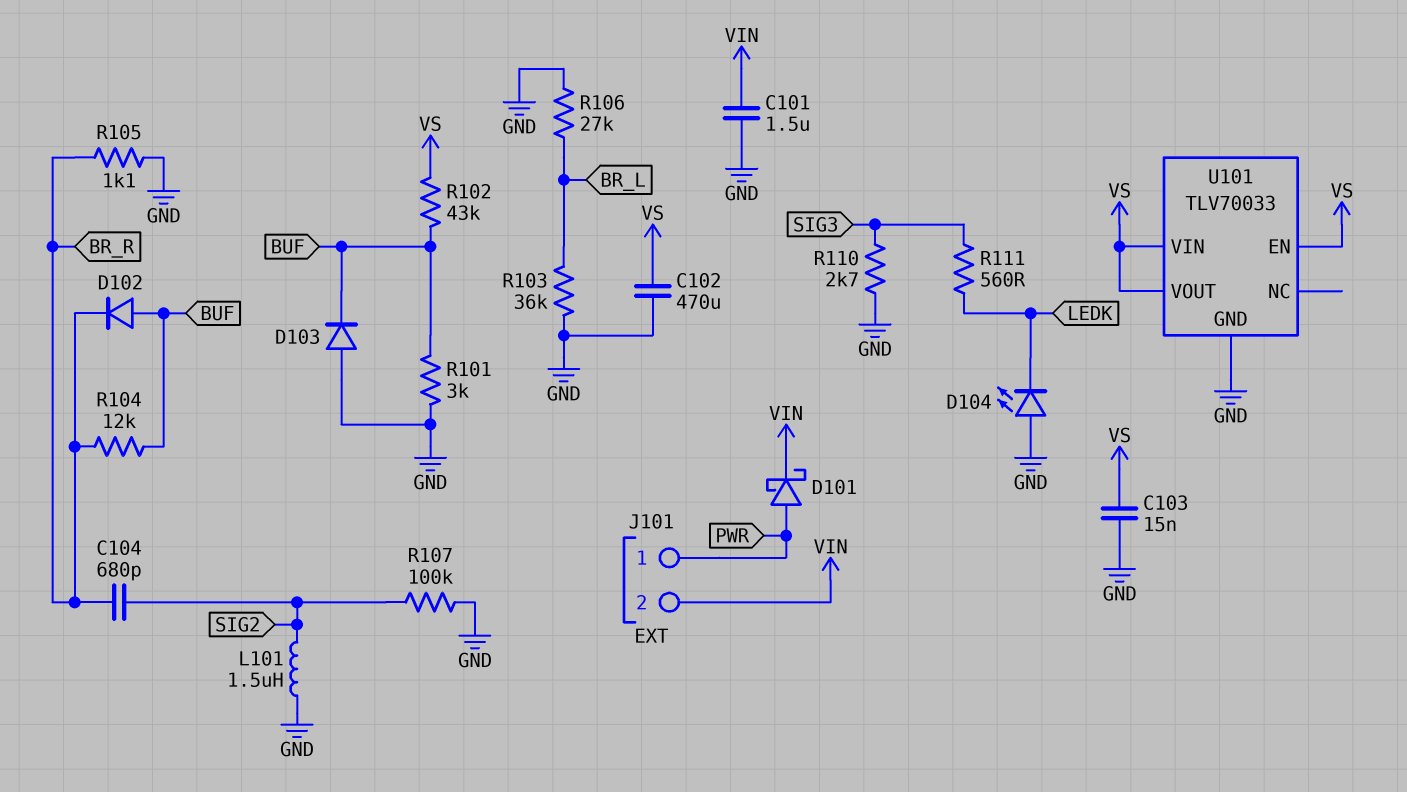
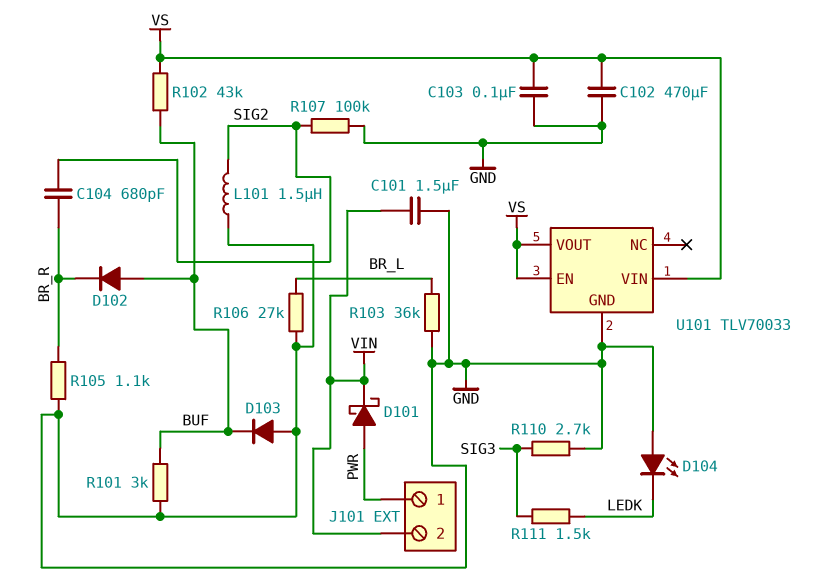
C103: 15nF (GND, VS) -> 100nF (GND, VS)
R104: 12k (BR_R, BUF) -> none
R111: 560 (LEDK, SIG3) -> 1.5k (LEDK, SIG3)

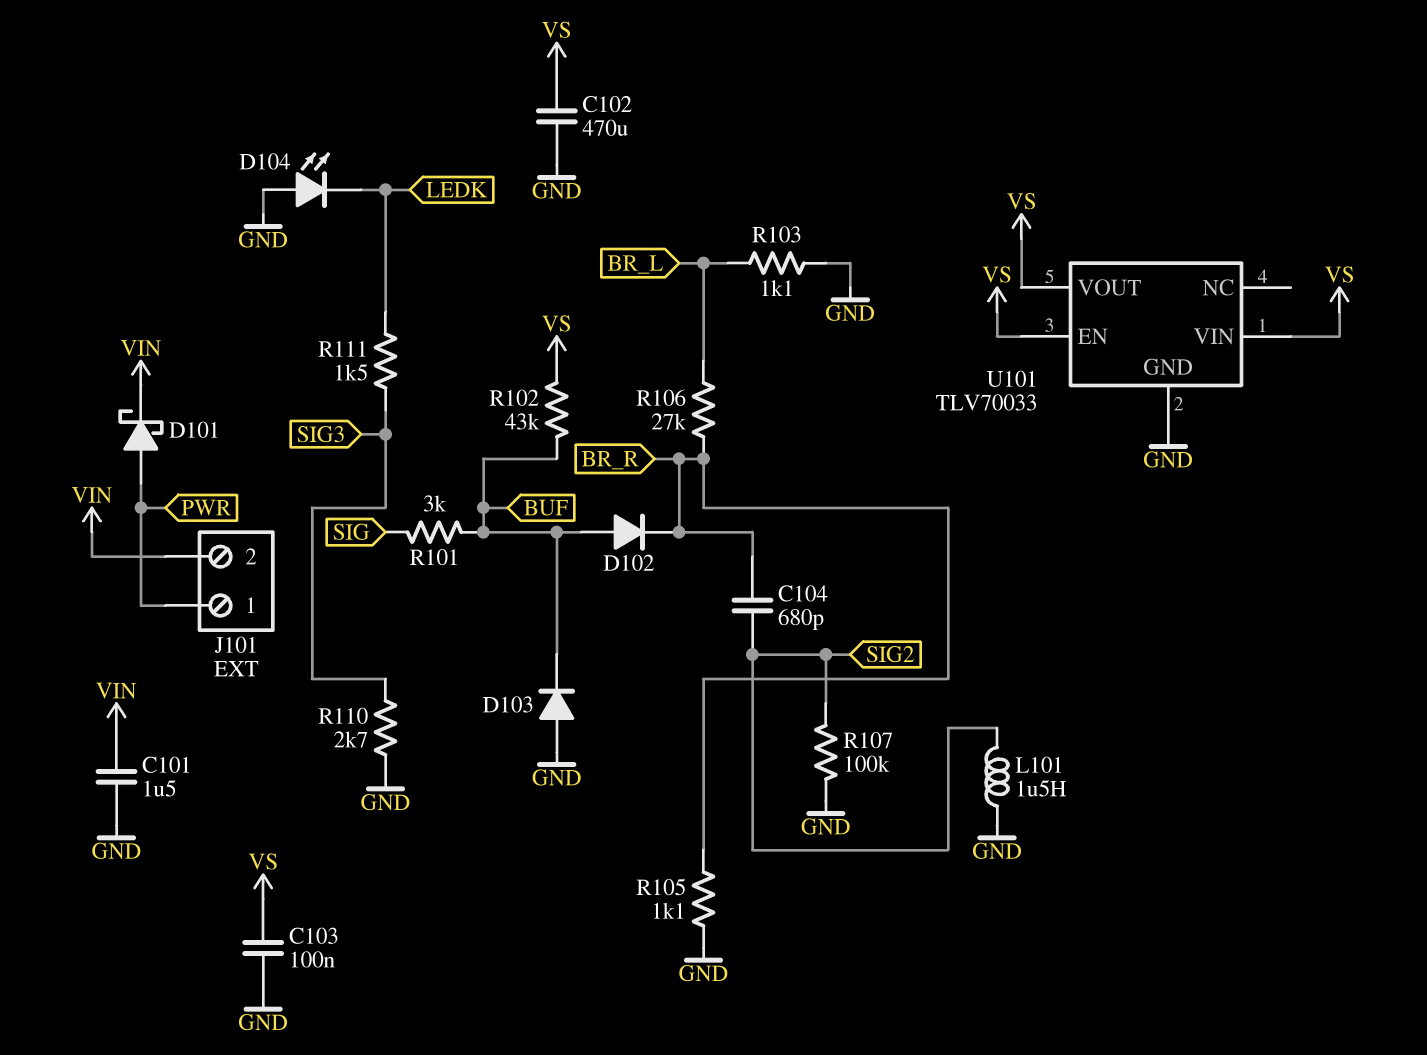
R101: 3k (BUF, GND) -> 3k (BUF, SIG)
R103: 36k (BR_L, GND) -> 1.1k (BR_L, GND)
R106: 27k (BR_L, GND) -> 27k (BR_L, BR_R)

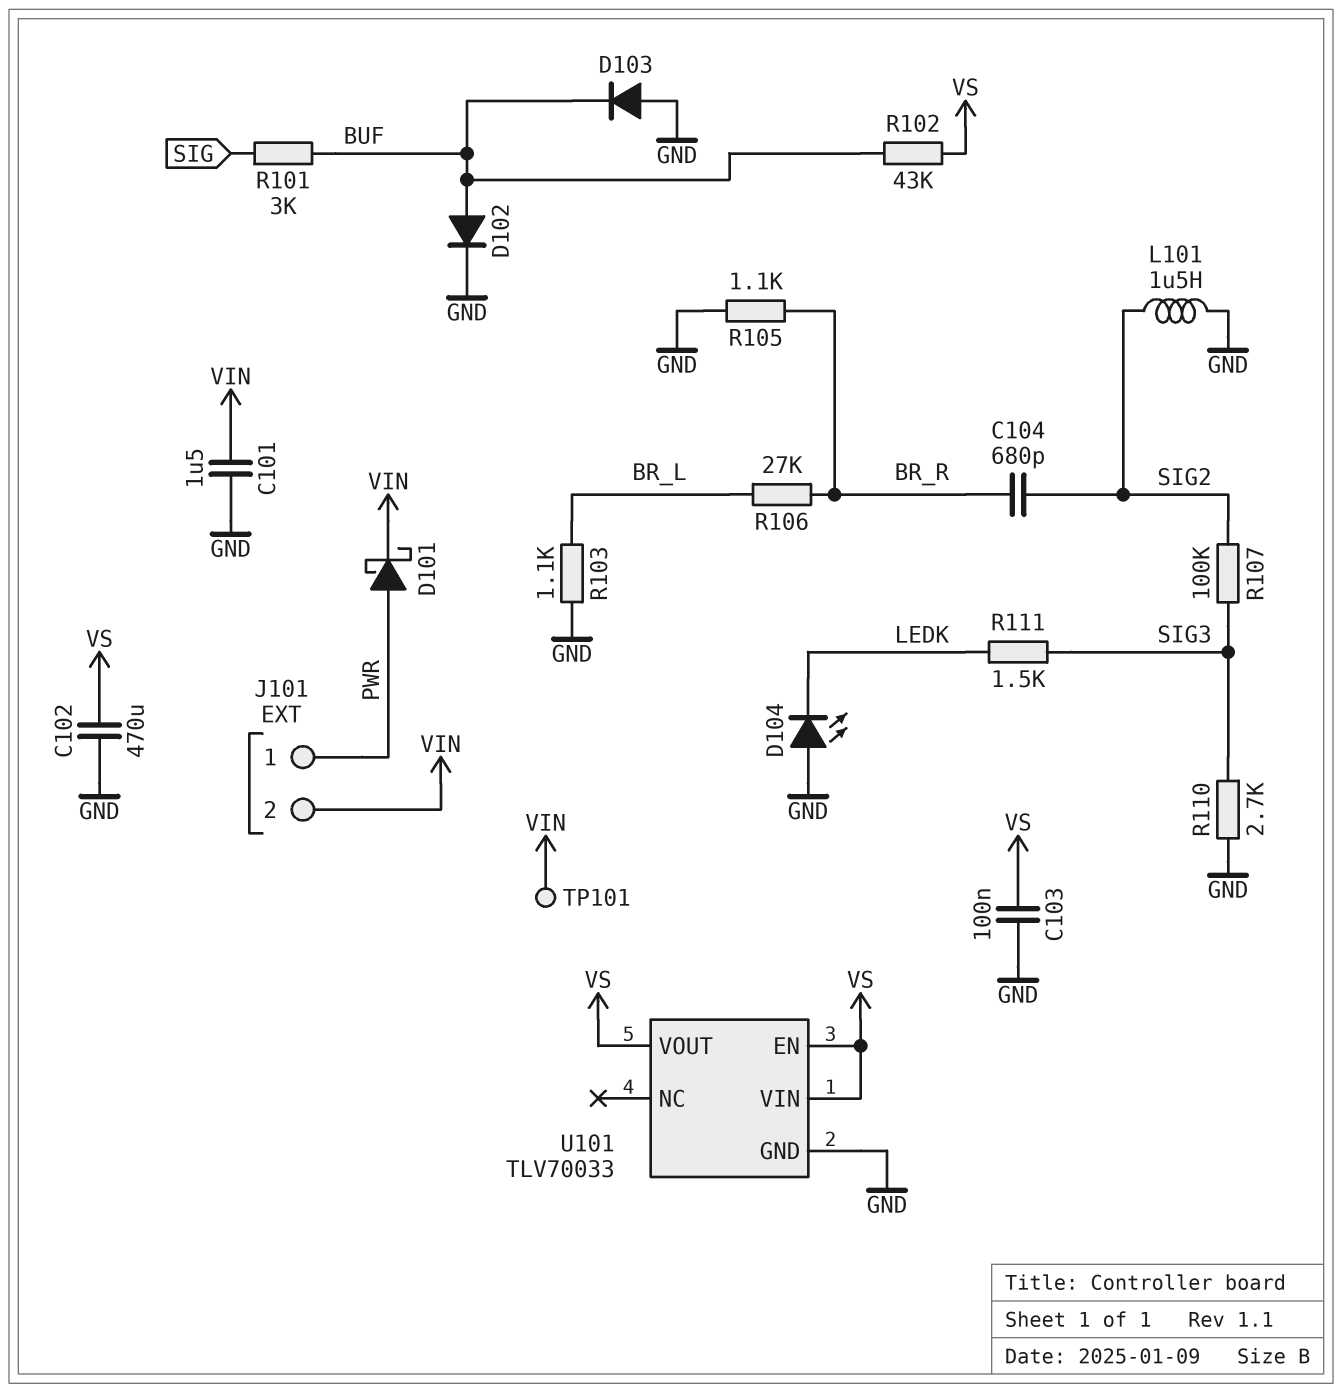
D102: diode (A BUF, K BR_R) -> diode (A BUF, K GND)
R107: 100k (GND, SIG2) -> 100k (SIG2, SIG3)
TP101: none -> test point (VIN)

